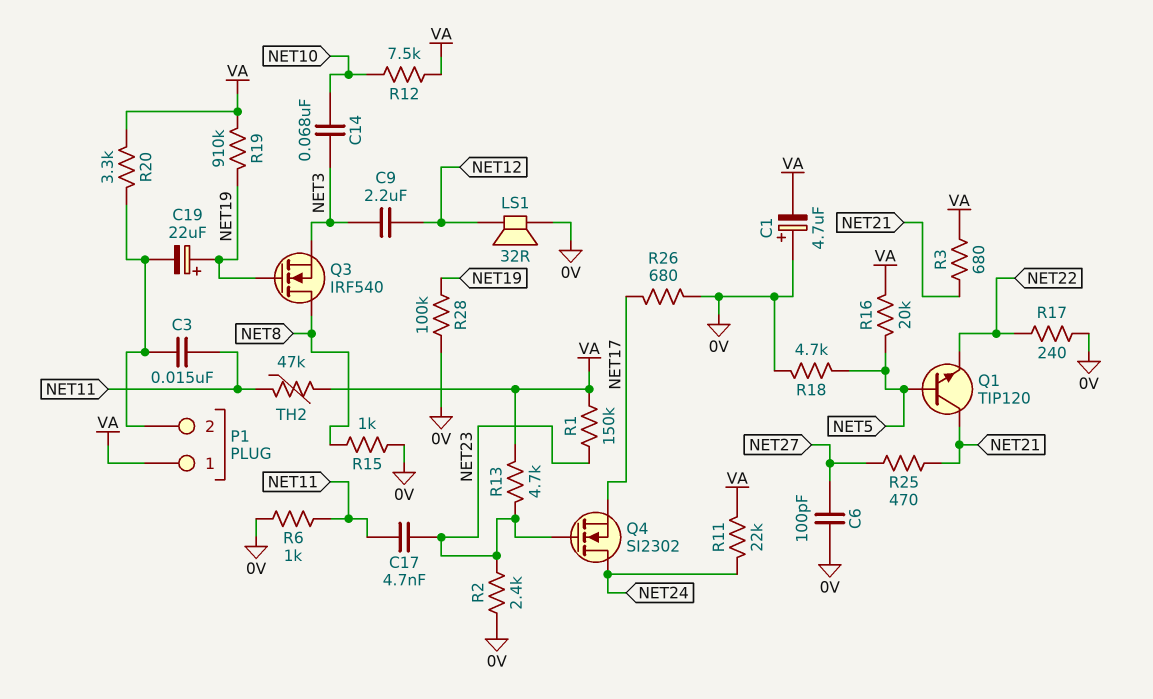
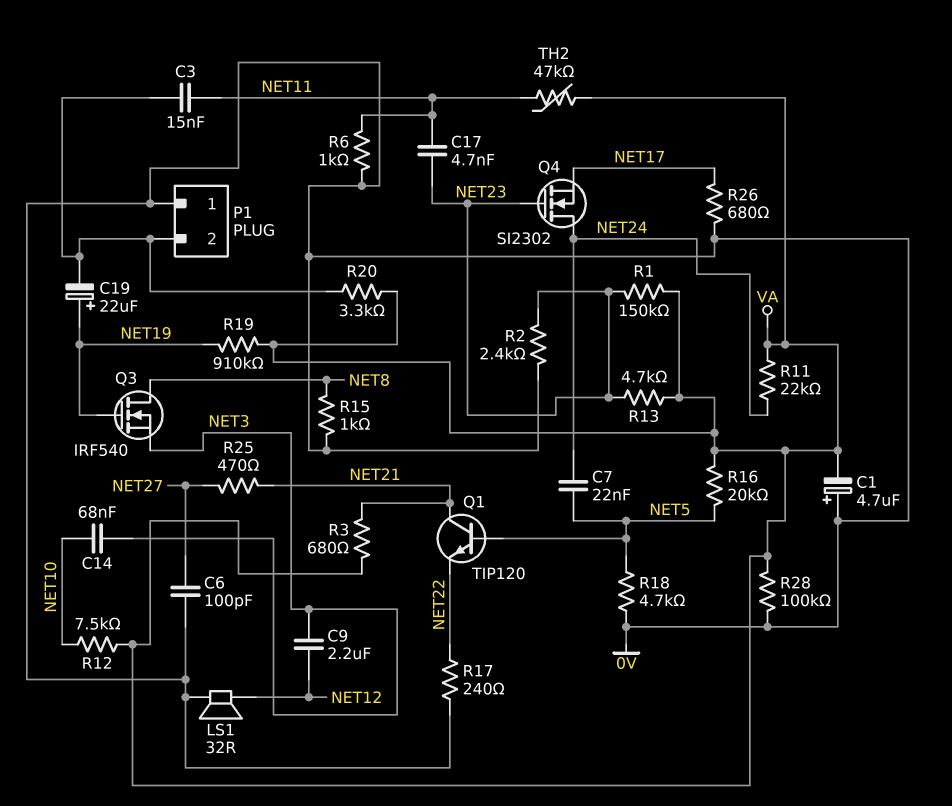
C7: none -> 22nF (NET5, NET24)
P1 pin 1: VA -> 0V
R28: 100k (0V, NET19) -> 100k (0V, VA)

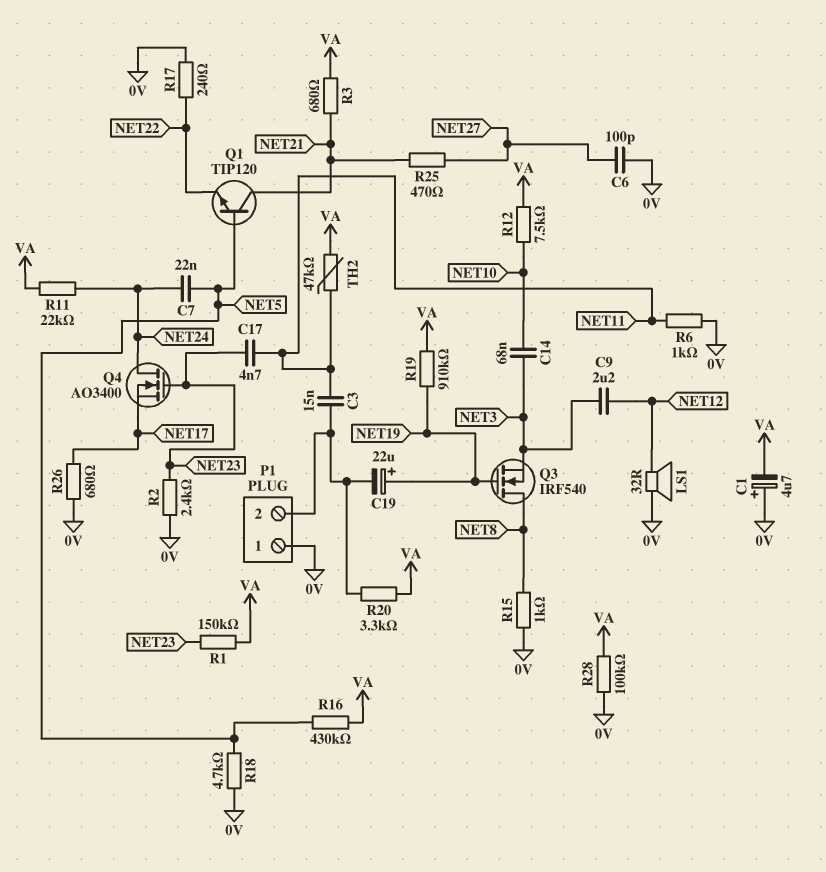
Q4: NMOS SI2302 (G NET23, D NET24, S NET17) -> NMOS AO3400 (G NET23, D NET24, S NET17)
R13: 4.7k (NET23, VA) -> none
R16: 20k (NET5, VA) -> 430k (NET5, VA)

